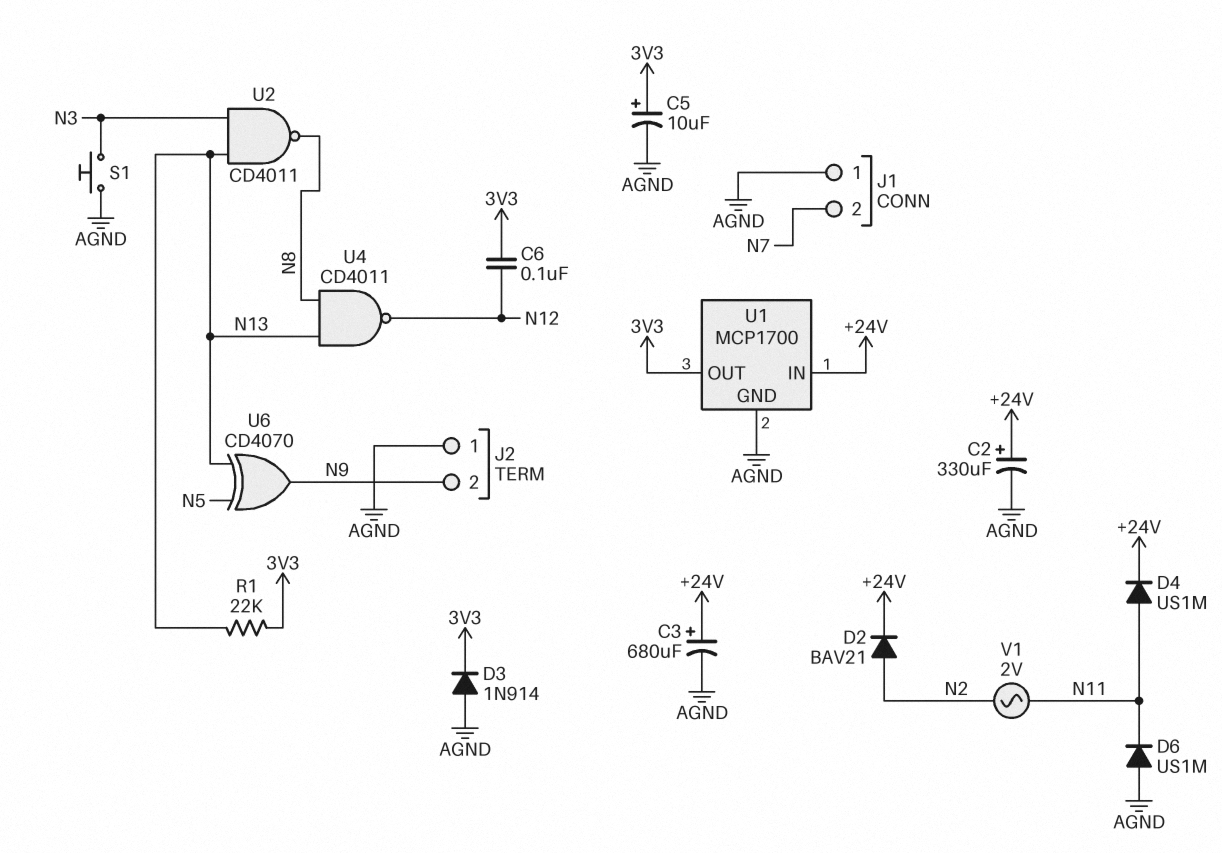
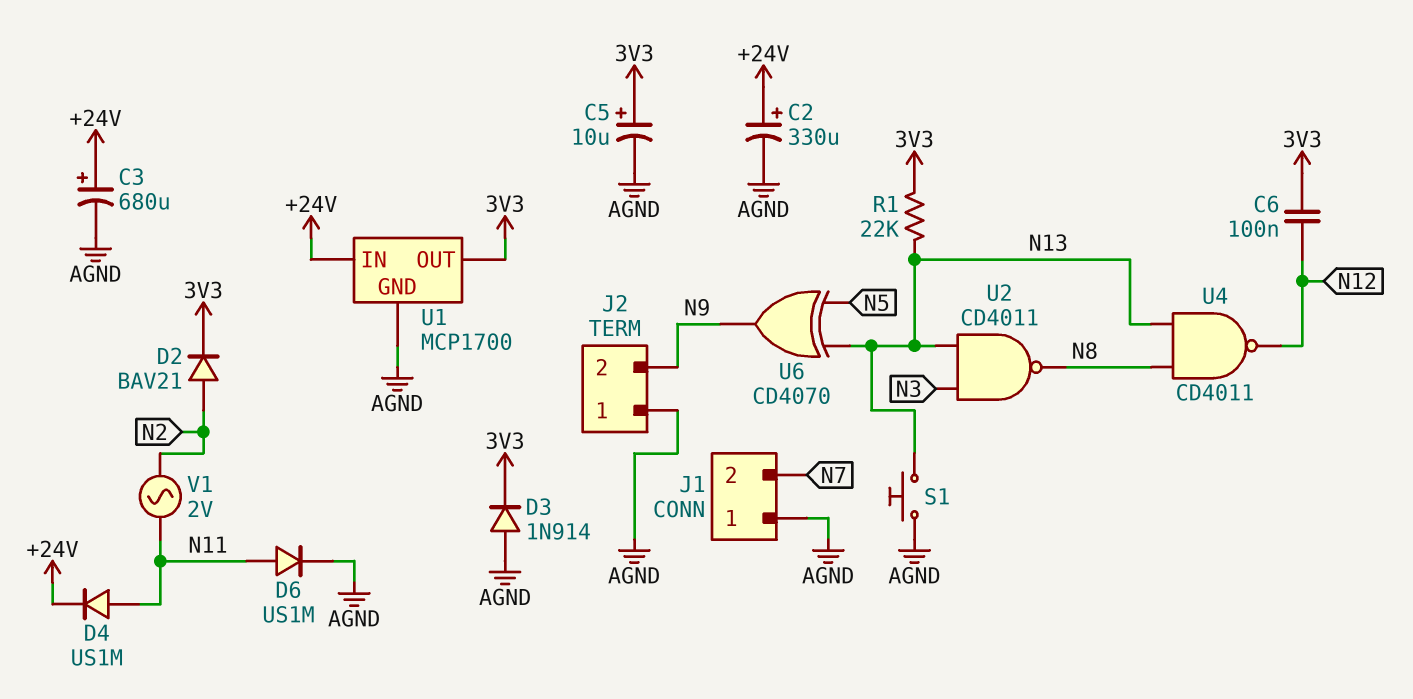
D2: diode BAV21 (A N2, K +24V) -> diode BAV21 (A N2, K 3V3)
D6: diode US1M (A AGND, K N11) -> diode US1M (A N11, K AGND)
S1: button (AGND, N3) -> button (AGND, N13)

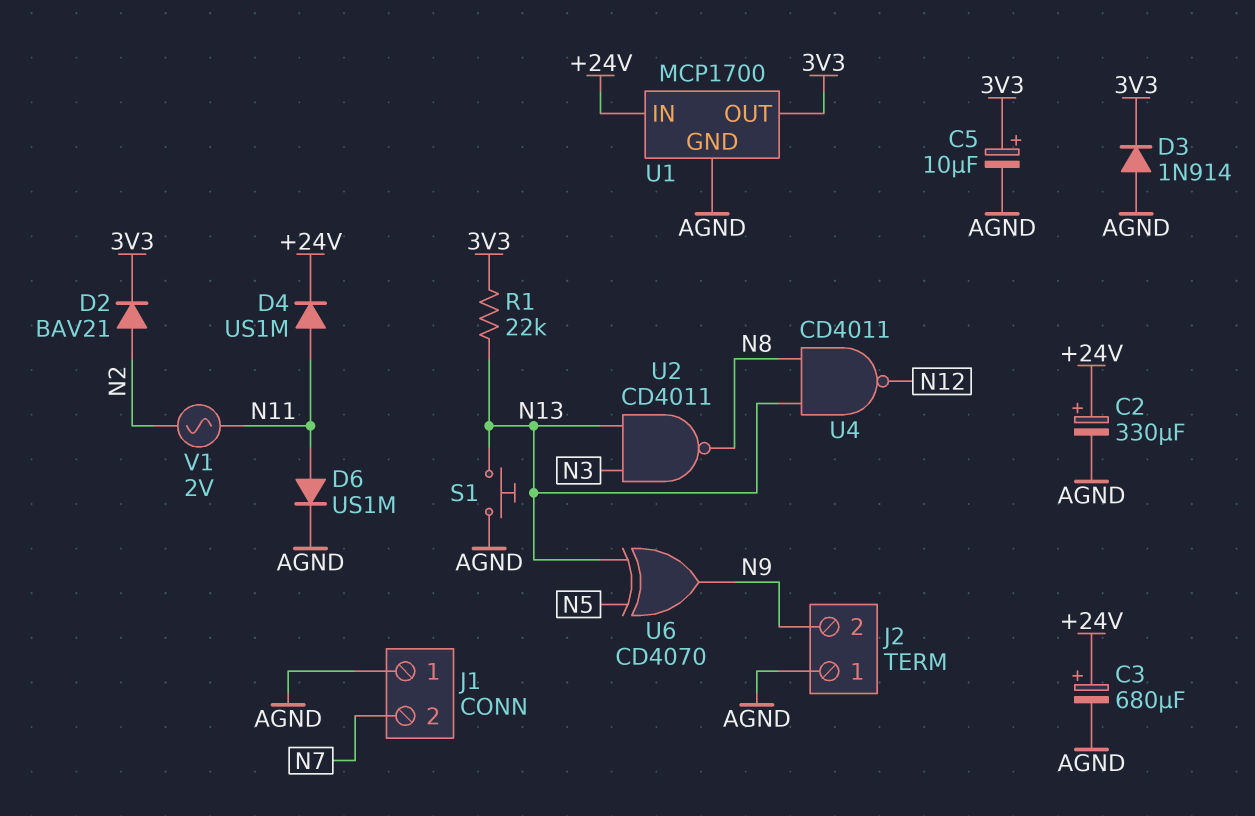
C6: 100nF (3V3, N12) -> none

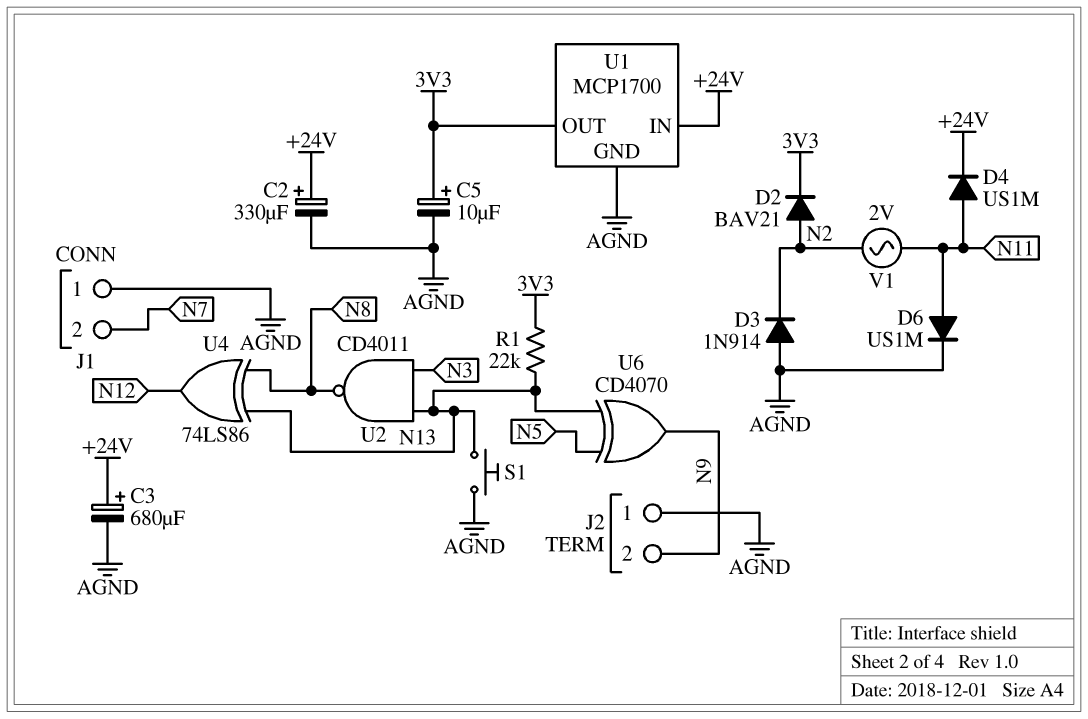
D3: diode 1N914 (A AGND, K 3V3) -> diode 1N914 (A AGND, K N2)
U4: NAND CD4011 (in N8, in N13, out N12) -> XOR 74LS86 (in N8, in N13, out N12)

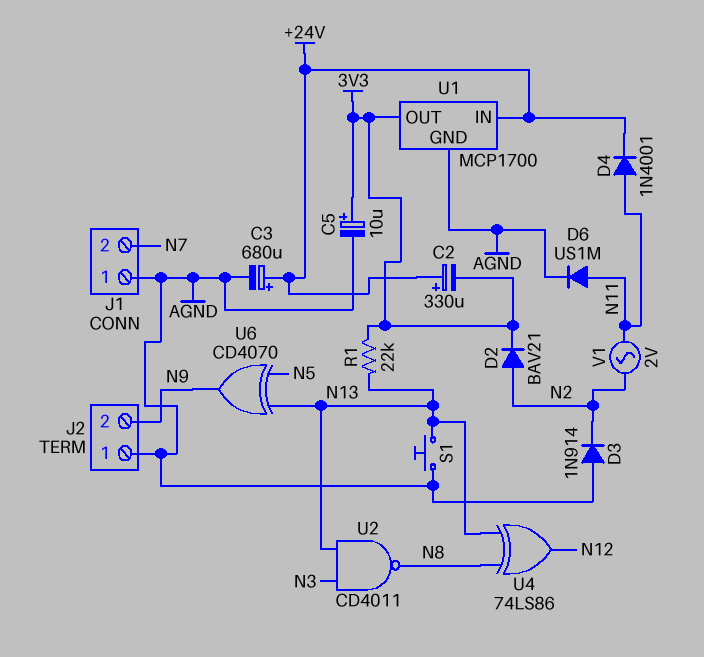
C2: 330uF (plus +24V, minus AGND) -> 330uF (plus +24V, minus 3V3)
D4: diode US1M (A N11, K +24V) -> diode 1N4001 (A N11, K +24V)

